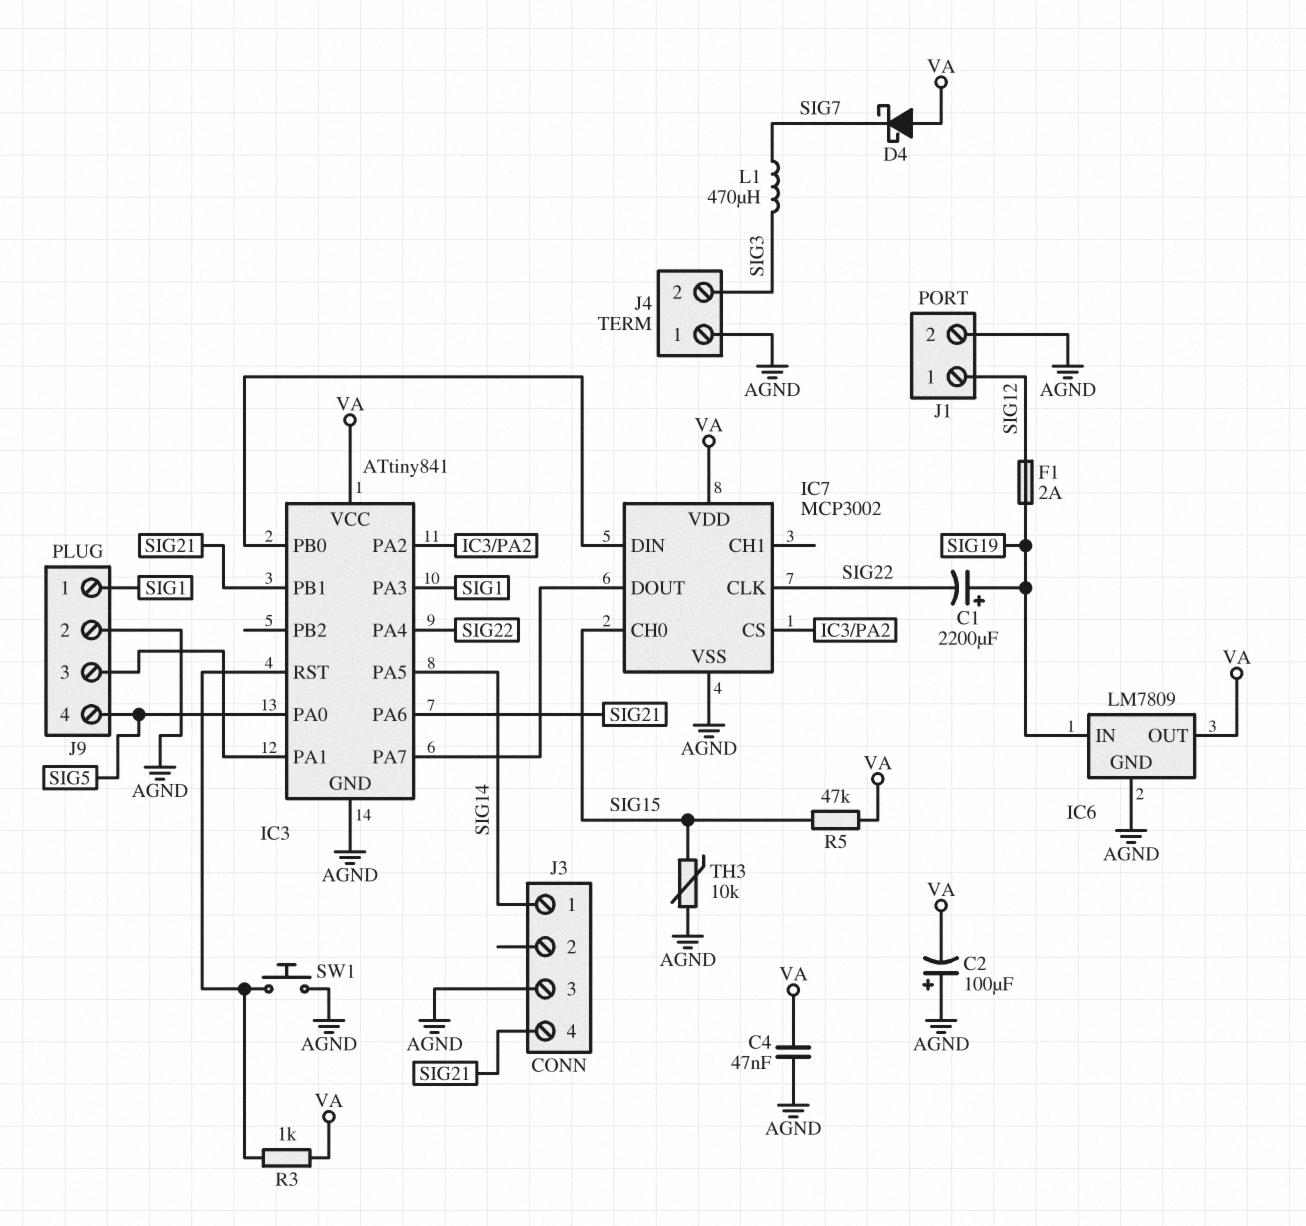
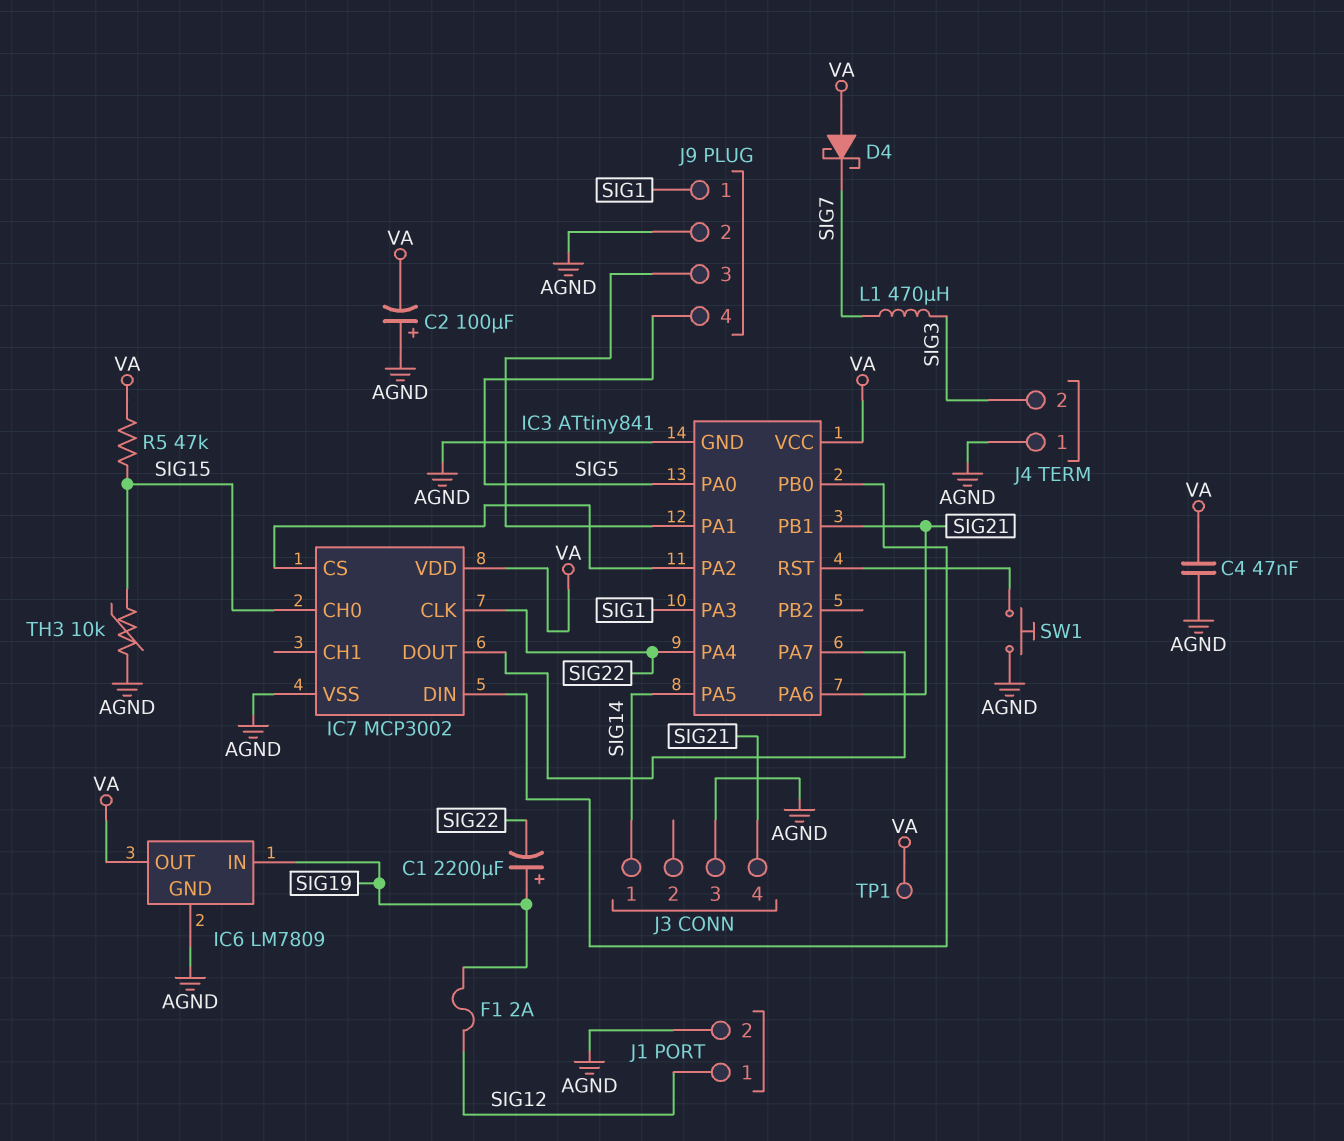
R3: 1k (IC3/RST, VA) -> none
TP1: none -> test point (VA)

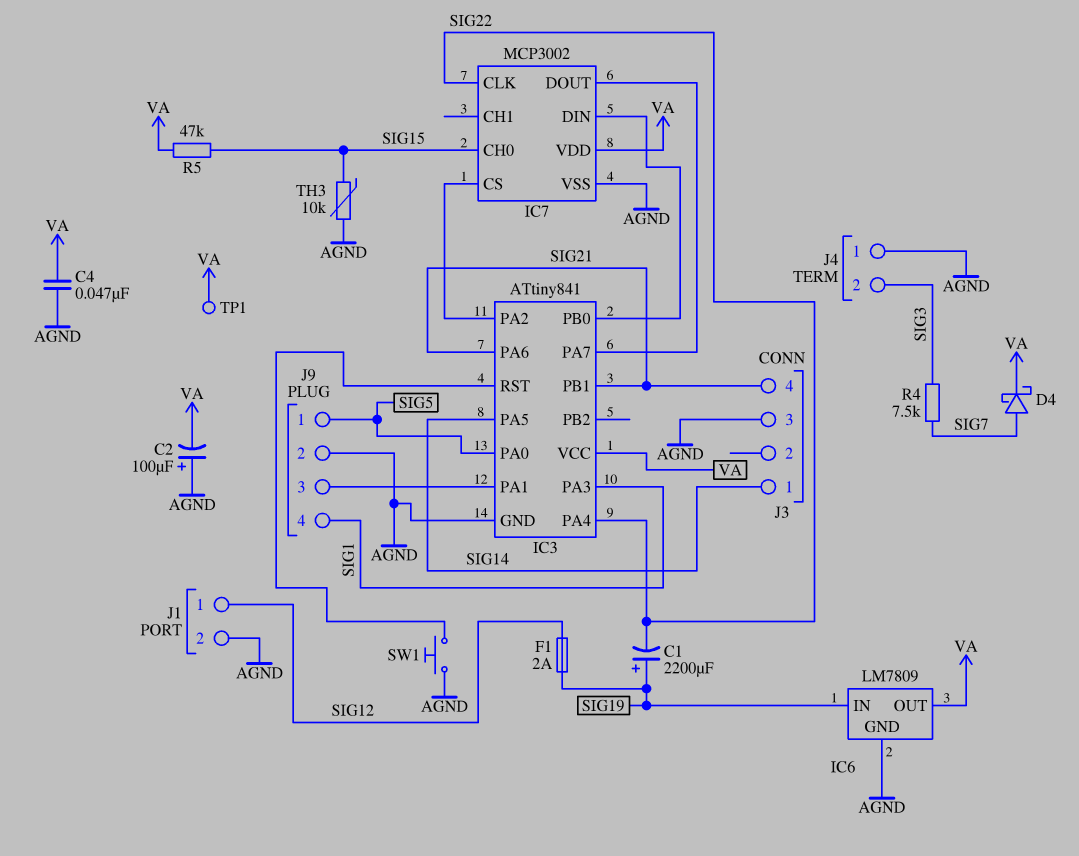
D4: schottky (A VA, K SIG7) -> schottky (A SIG7, K VA)
J9 pin 1: SIG1 -> SIG5
J9 pin 4: SIG5 -> SIG1
L1: 470uH (SIG3, SIG7) -> none
R4: none -> 7.5k (SIG3, SIG7)

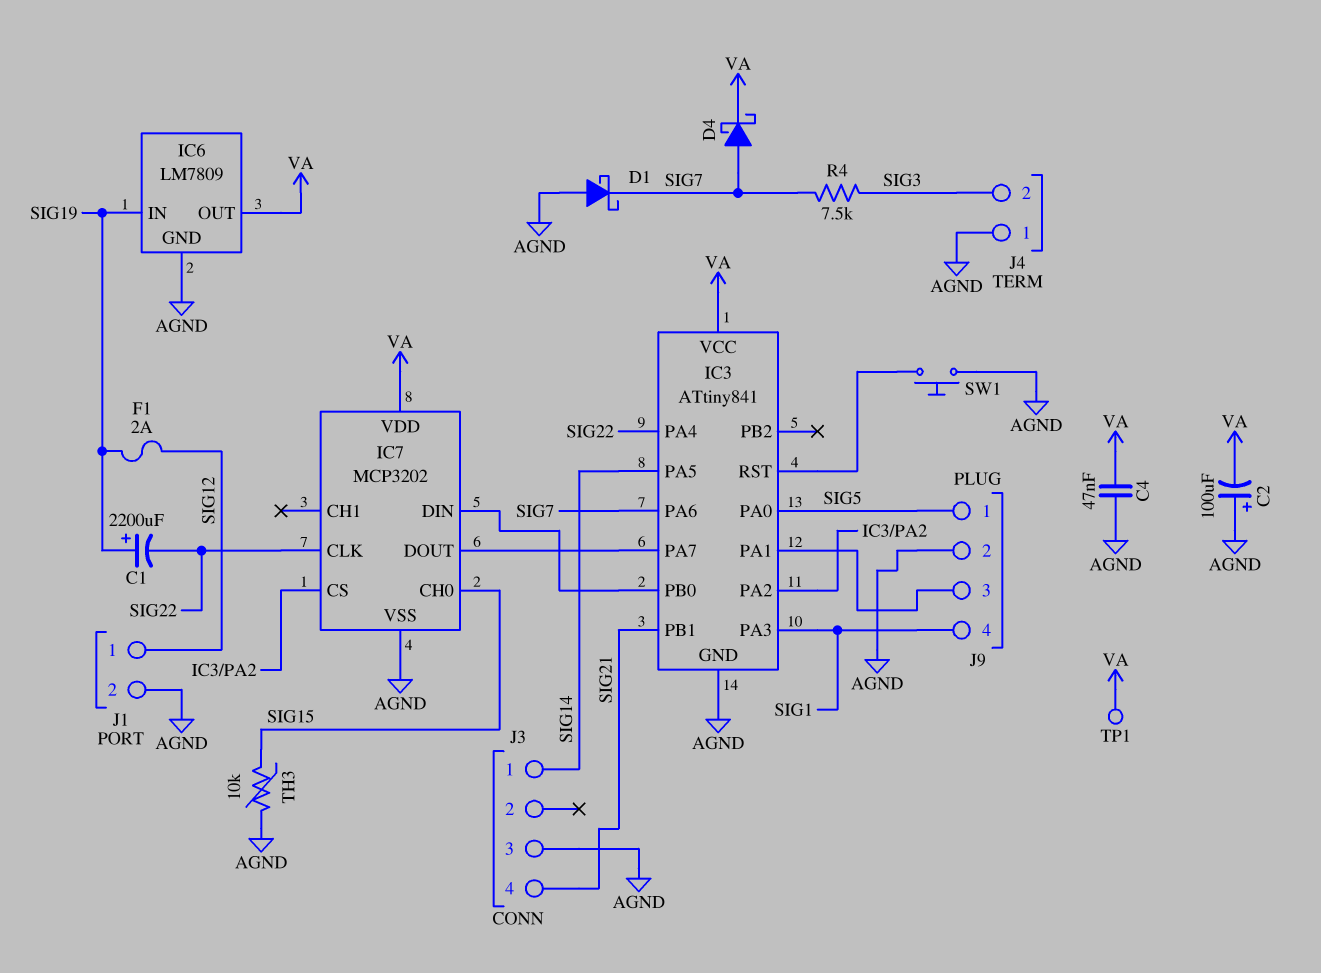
D1: none -> schottky (A AGND, K SIG7)
IC3 pin PA6: SIG21 -> SIG7
IC7: MCP3002 -> MCP3202
R5: 47k (SIG15, VA) -> none

